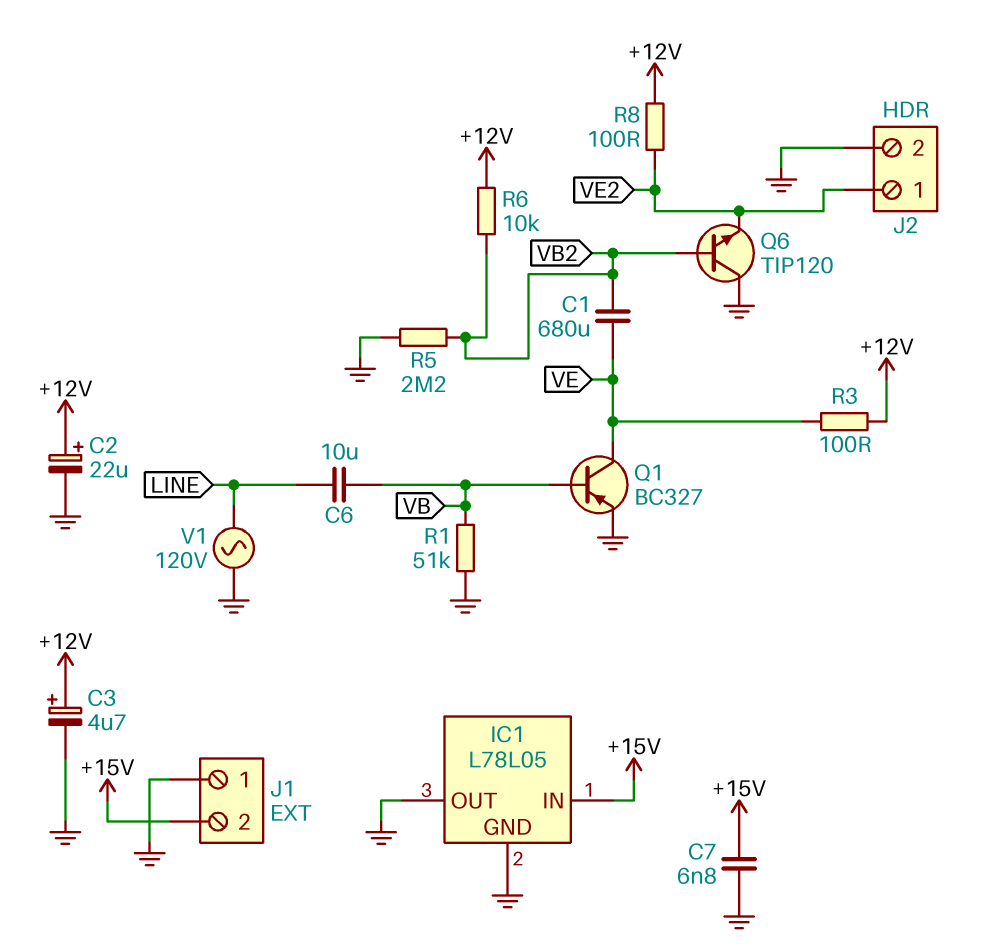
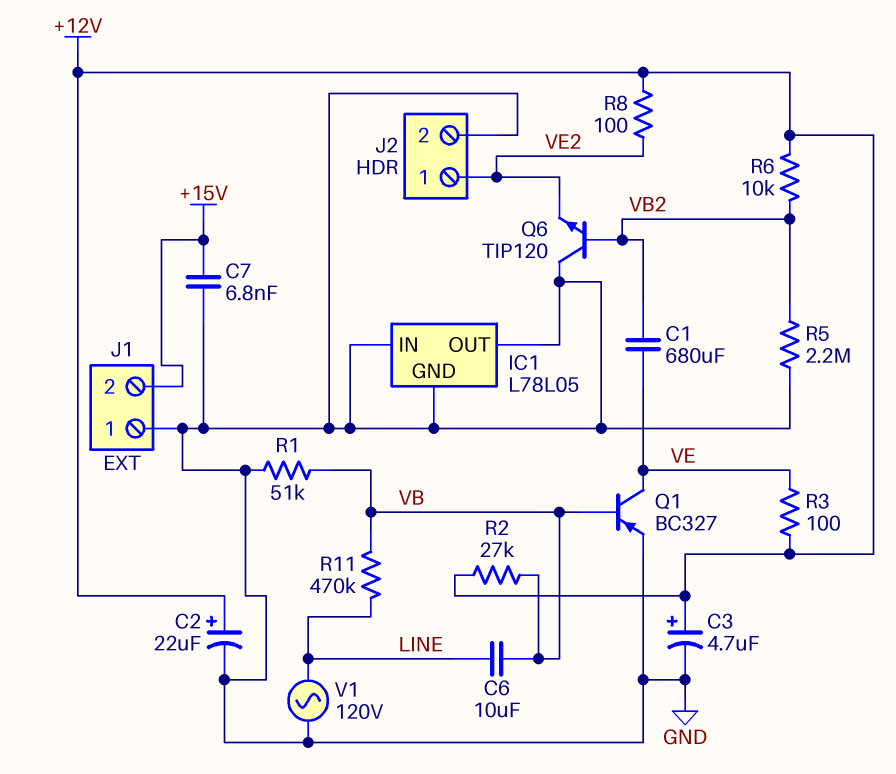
IC1 pin IN: +15V -> GND
R2: none -> 27k (+12V, VB)
R11: none -> 470k (LINE, VB)

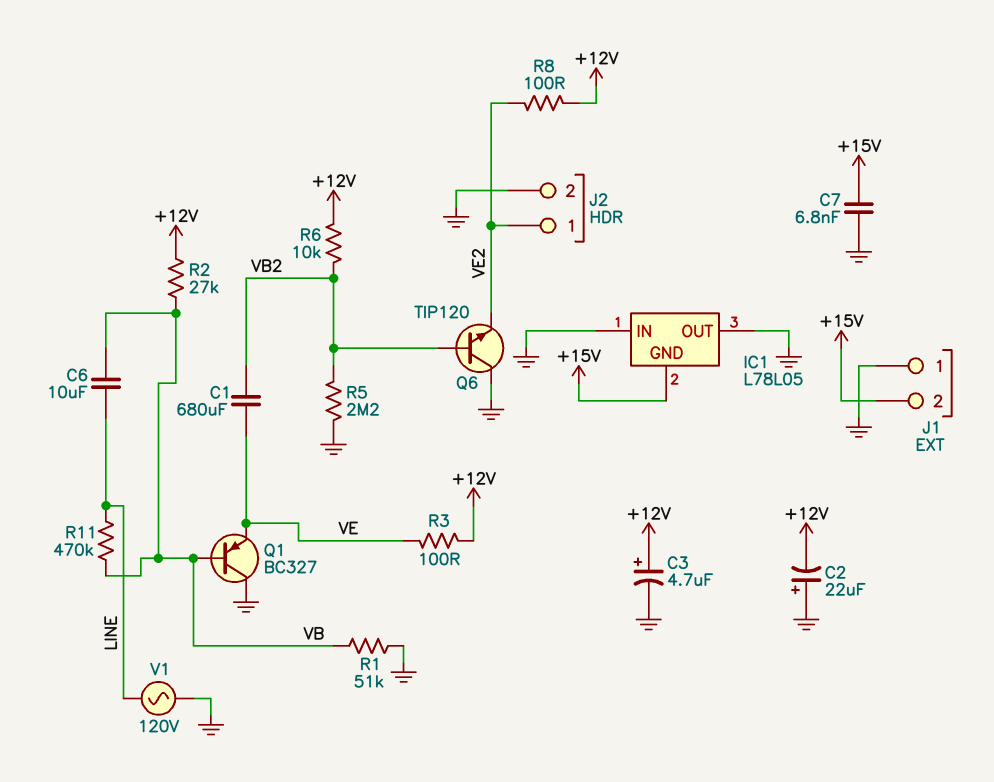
C2: 22uF (plus +12V, minus GND) -> 22uF (plus GND, minus +12V)
IC1 pin GND: GND -> +15V
Q1: PNP BC327 (B VB, C VE, E GND) -> PNP BC327 (B VB, C GND, E VE)

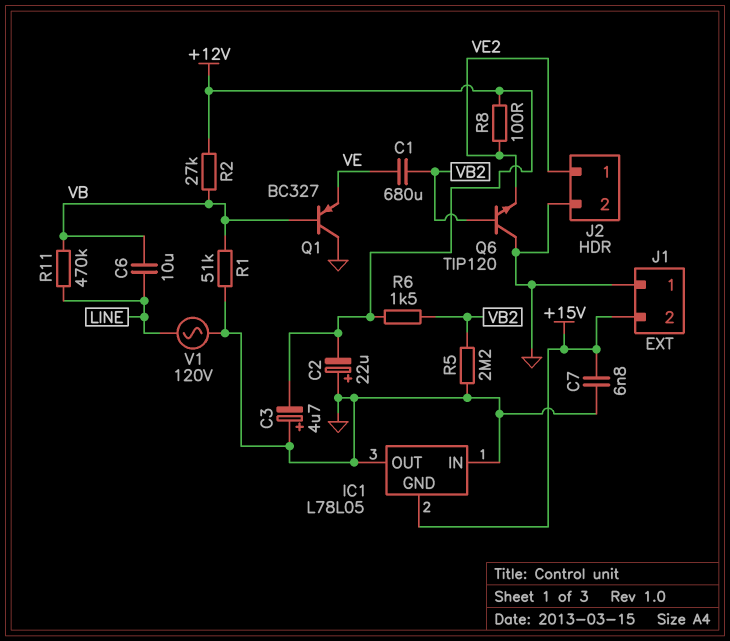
C3: 4.7uF (plus +12V, minus GND) -> 4.7uF (plus GND, minus +12V)
R3: 100 (+12V, VE) -> none
R6: 10k (+12V, VB2) -> 1.5k (+12V, VB2)

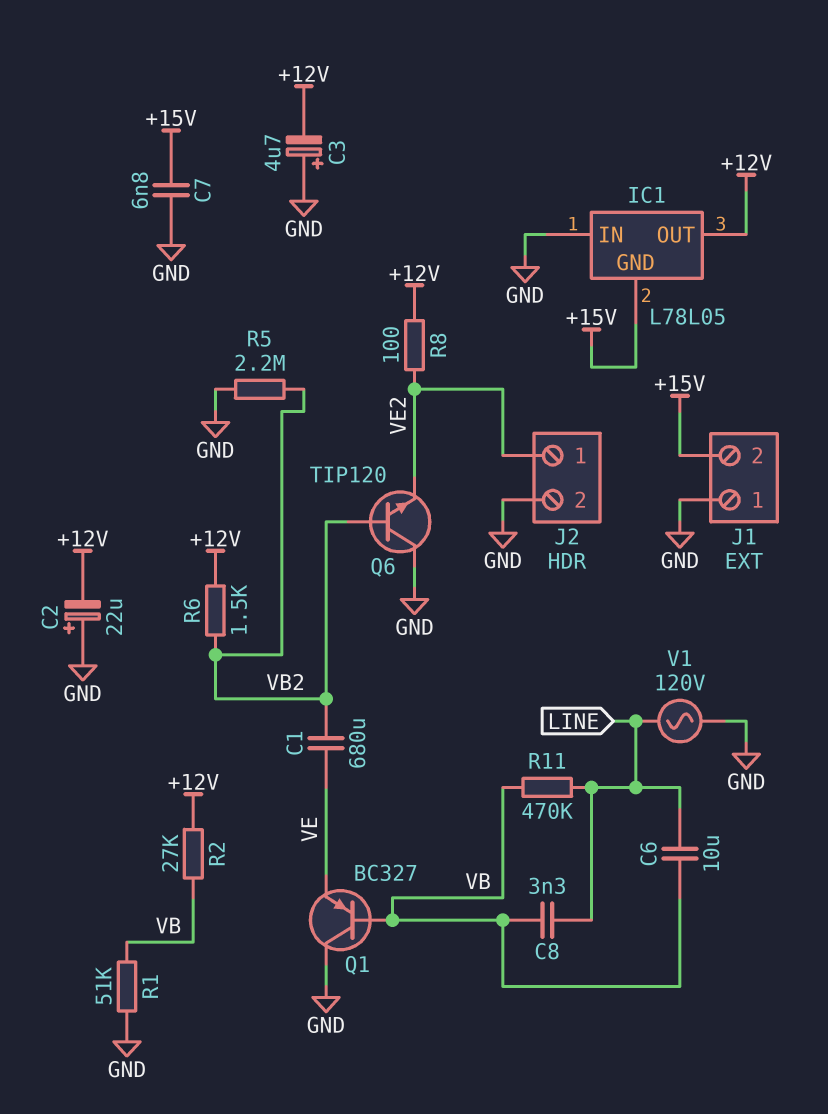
C8: none -> 3.3nF (LINE, VB)
IC1 pin OUT: GND -> +12V

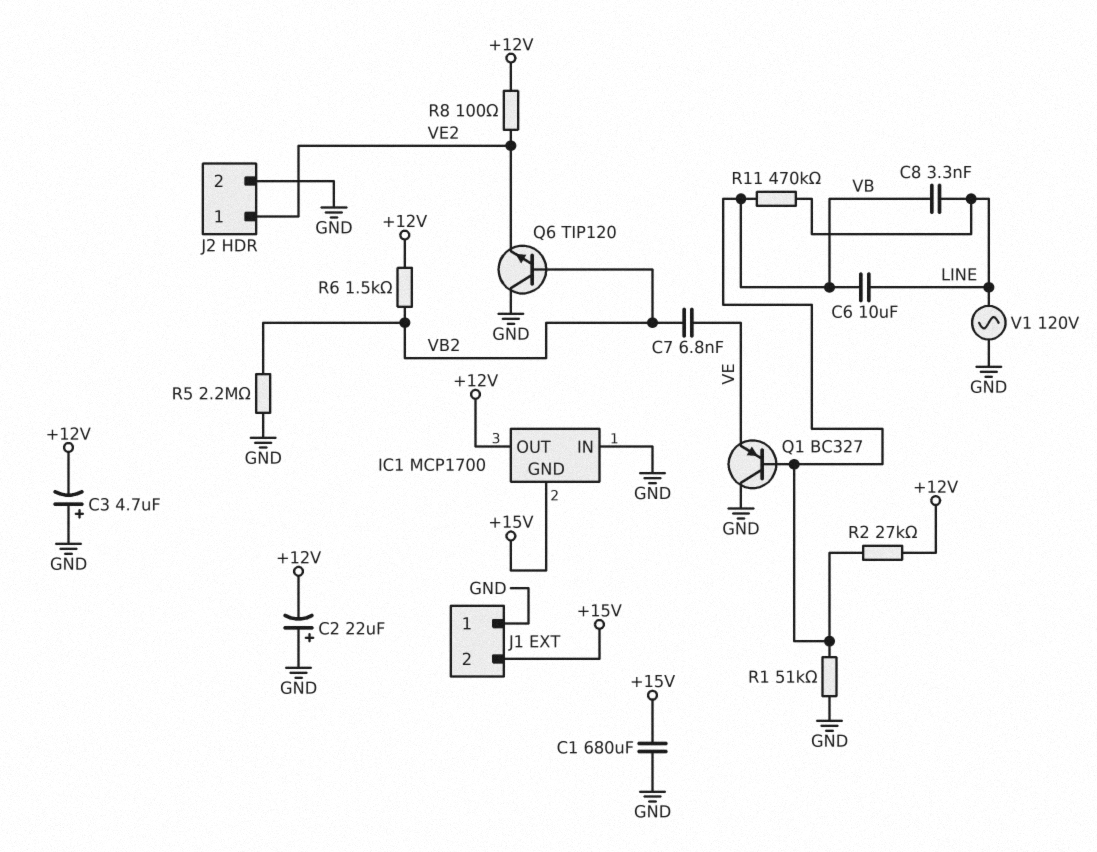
C1: 680uF (VB2, VE) -> 680uF (+15V, GND)
C7: 6.8nF (+15V, GND) -> 6.8nF (VB2, VE)
IC1: L78L05 -> MCP1700

